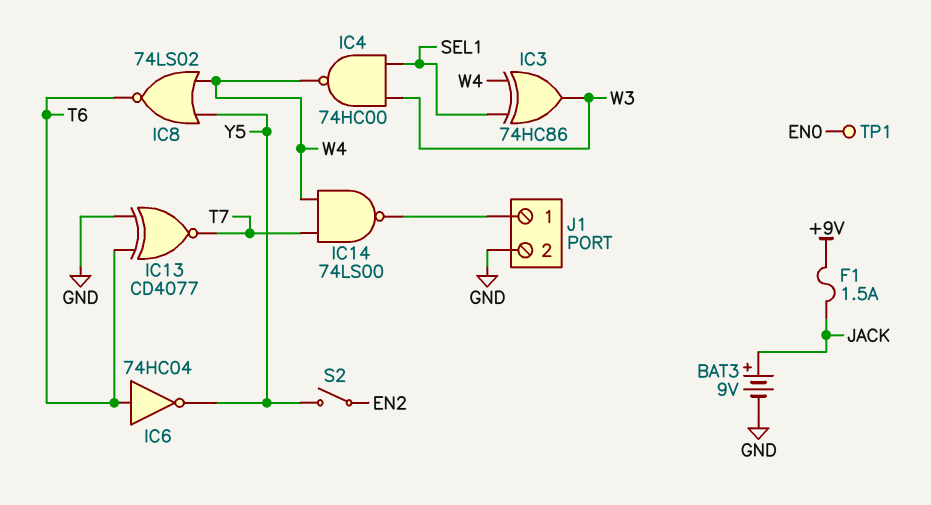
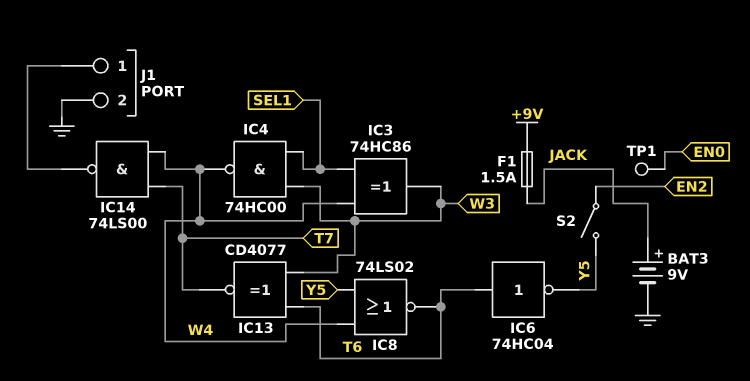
IC13: XNOR CD4077 (in GND, in T6, out T7) -> XNOR CD4077 (in T6, in W3, out T7)

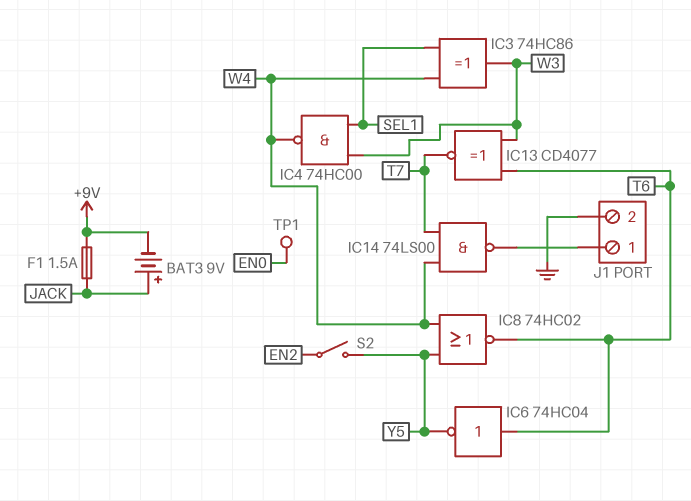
BAT3: 9V (plus JACK, minus GND) -> 9V (plus JACK, minus +9V)
IC8: NOR 74LS02 (in W4, in Y5, out T6) -> NOR 74HC02 (in W4, in Y5, out T6)

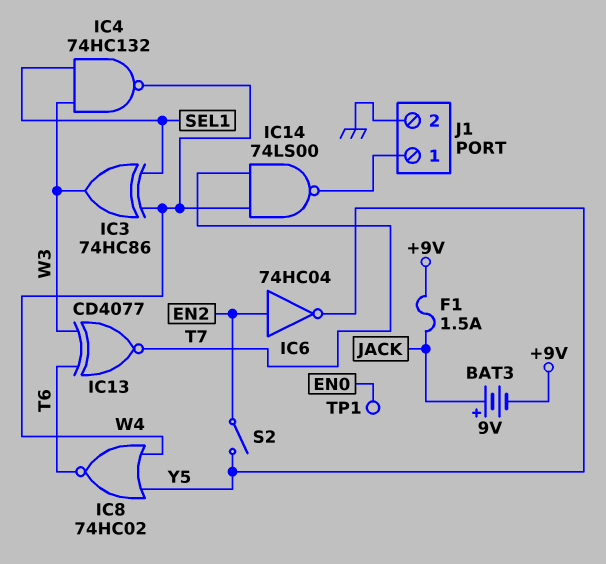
IC4: NAND 74HC00 (in SEL1, in W3, out W4) -> NAND 74HC132 (in SEL1, in W3, out W4)
IC6: NOT 74HC04 (in T6, out Y5) -> NOT 74HC04 (in EN2, out Y5)

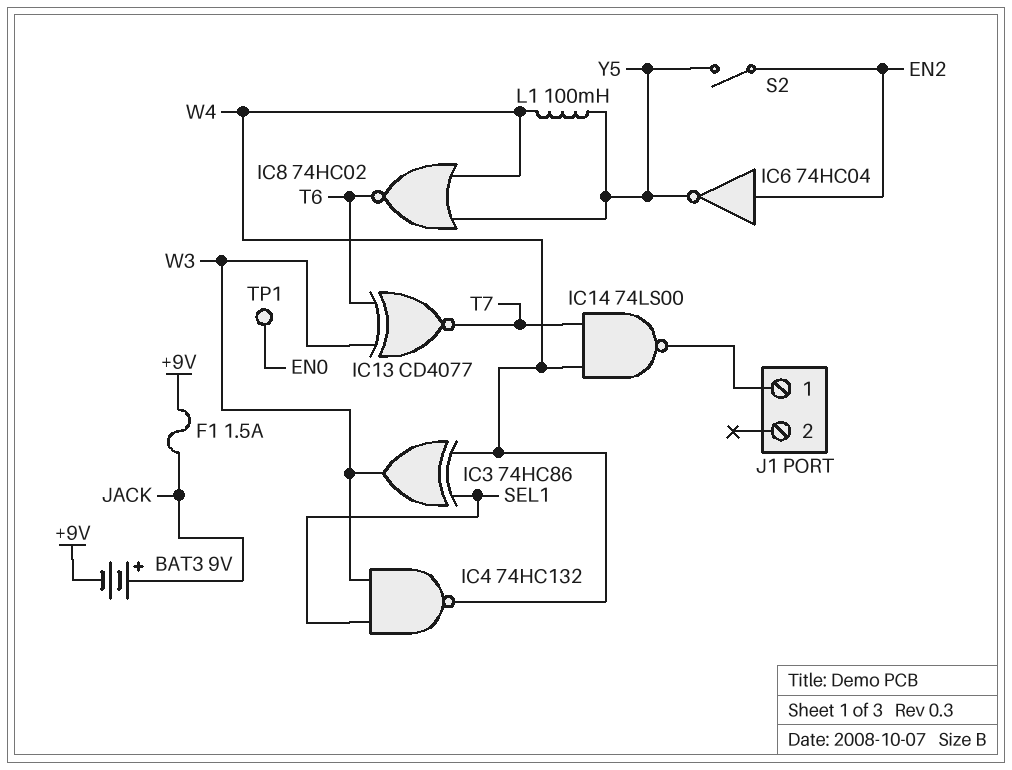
J1 pin 2: GND -> none
L1: none -> 100mH (W4, Y5)

